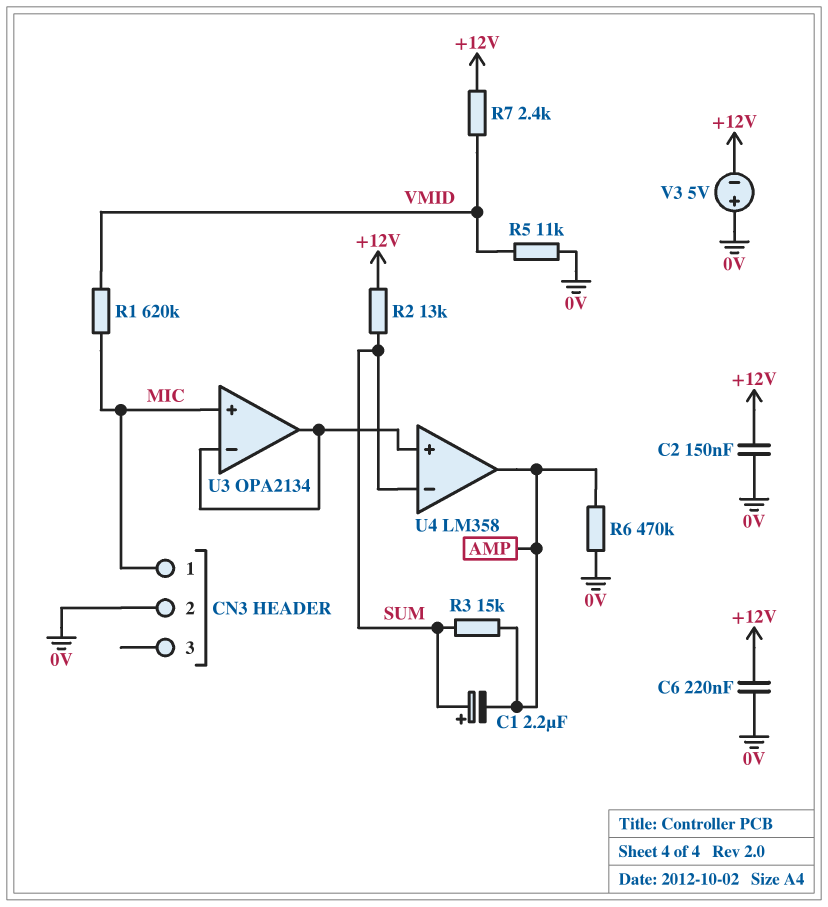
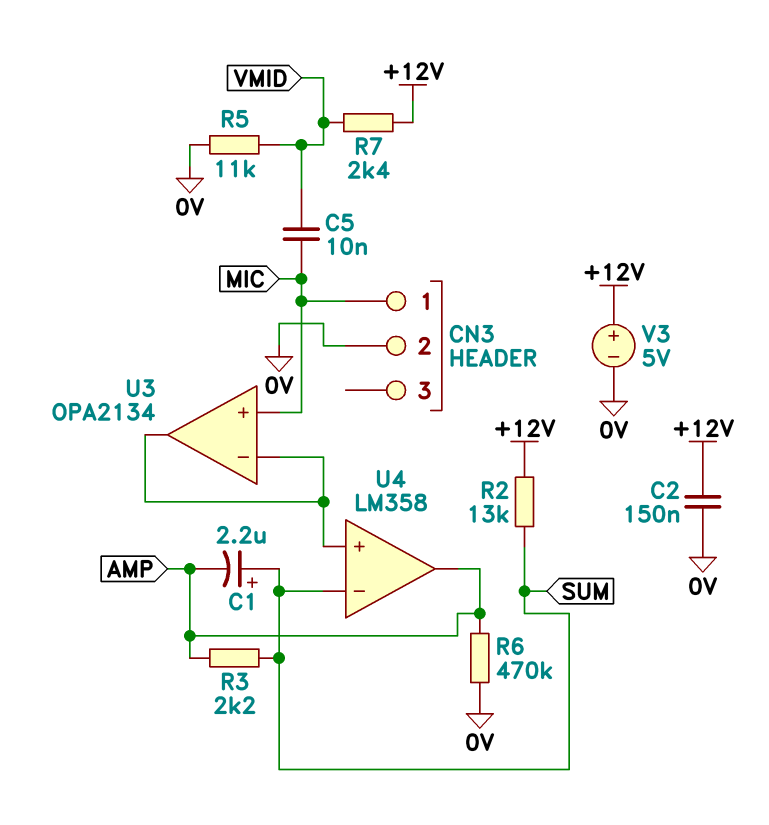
C5: none -> 10nF (MIC, VMID)
C6: 220nF (+12V, 0V) -> none
R1: 620k (MIC, VMID) -> none
R3: 15k (AMP, SUM) -> 2.2k (AMP, SUM)
V3: 5V (plus 0V, minus +12V) -> 5V (plus +12V, minus 0V)

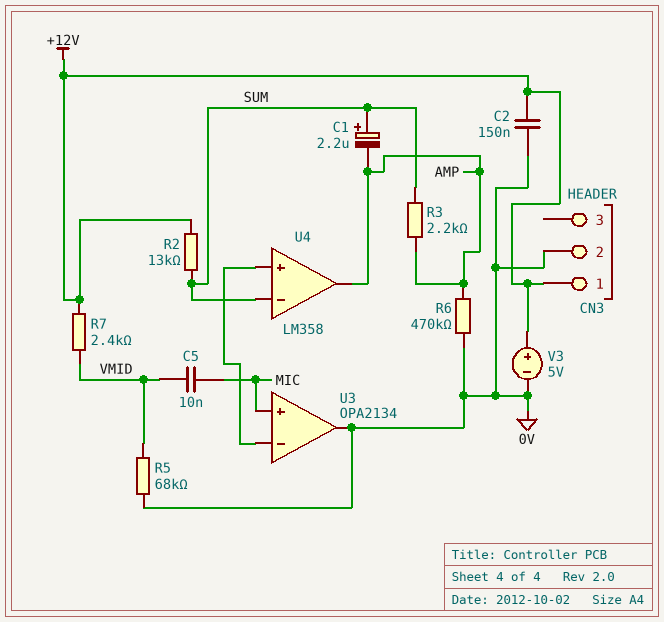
CN3 pin 1: MIC -> +12V
R5: 11k (0V, VMID) -> 68k (0V, VMID)
U3 pin out: U3/in- -> 0V

